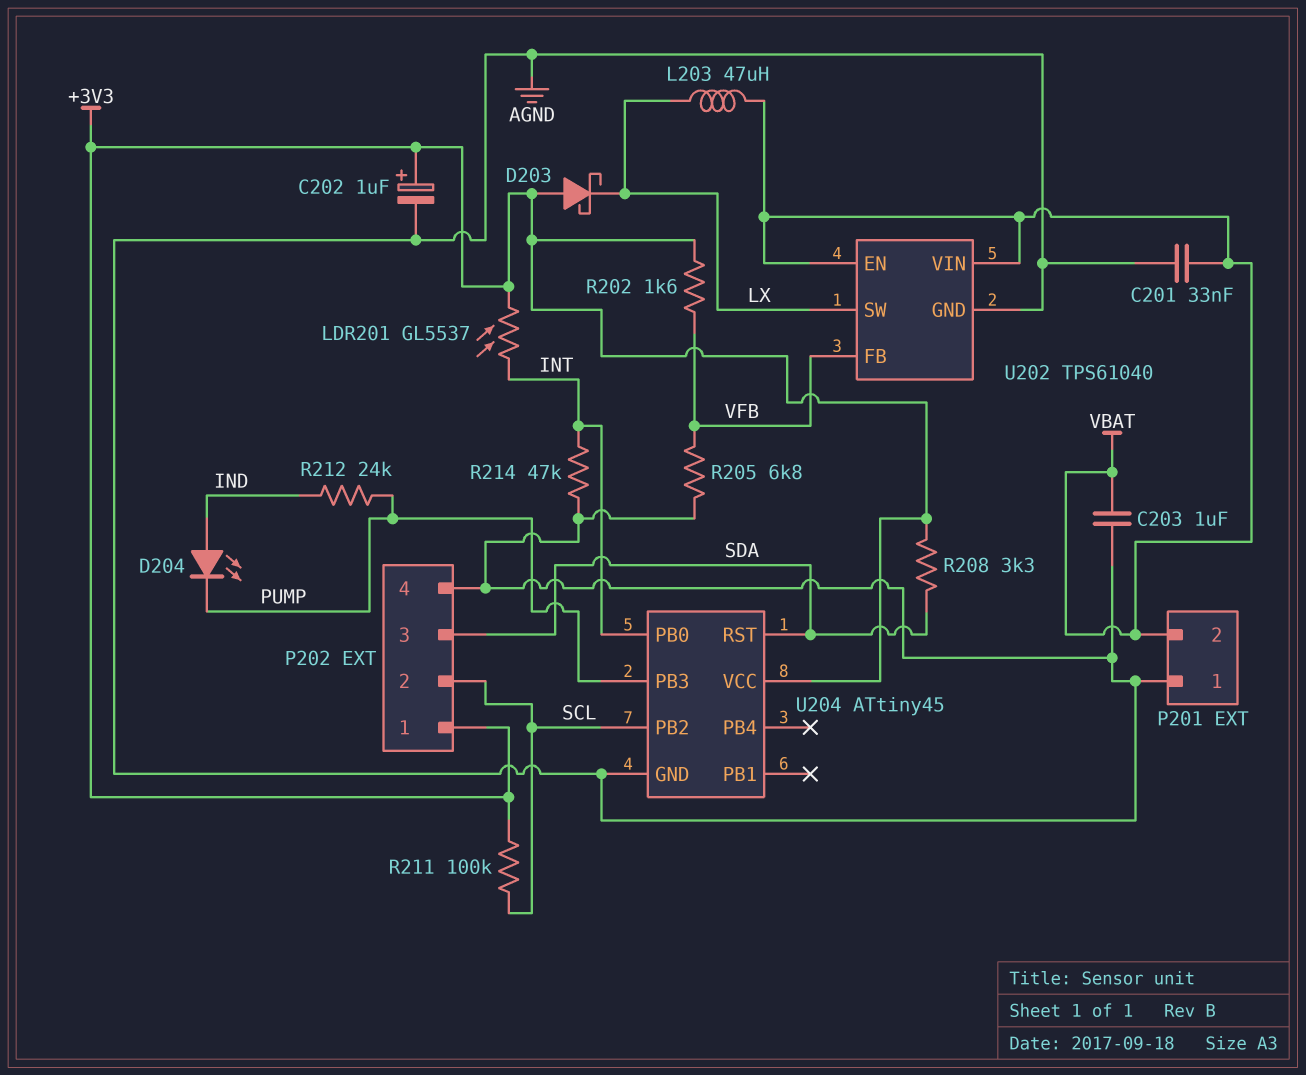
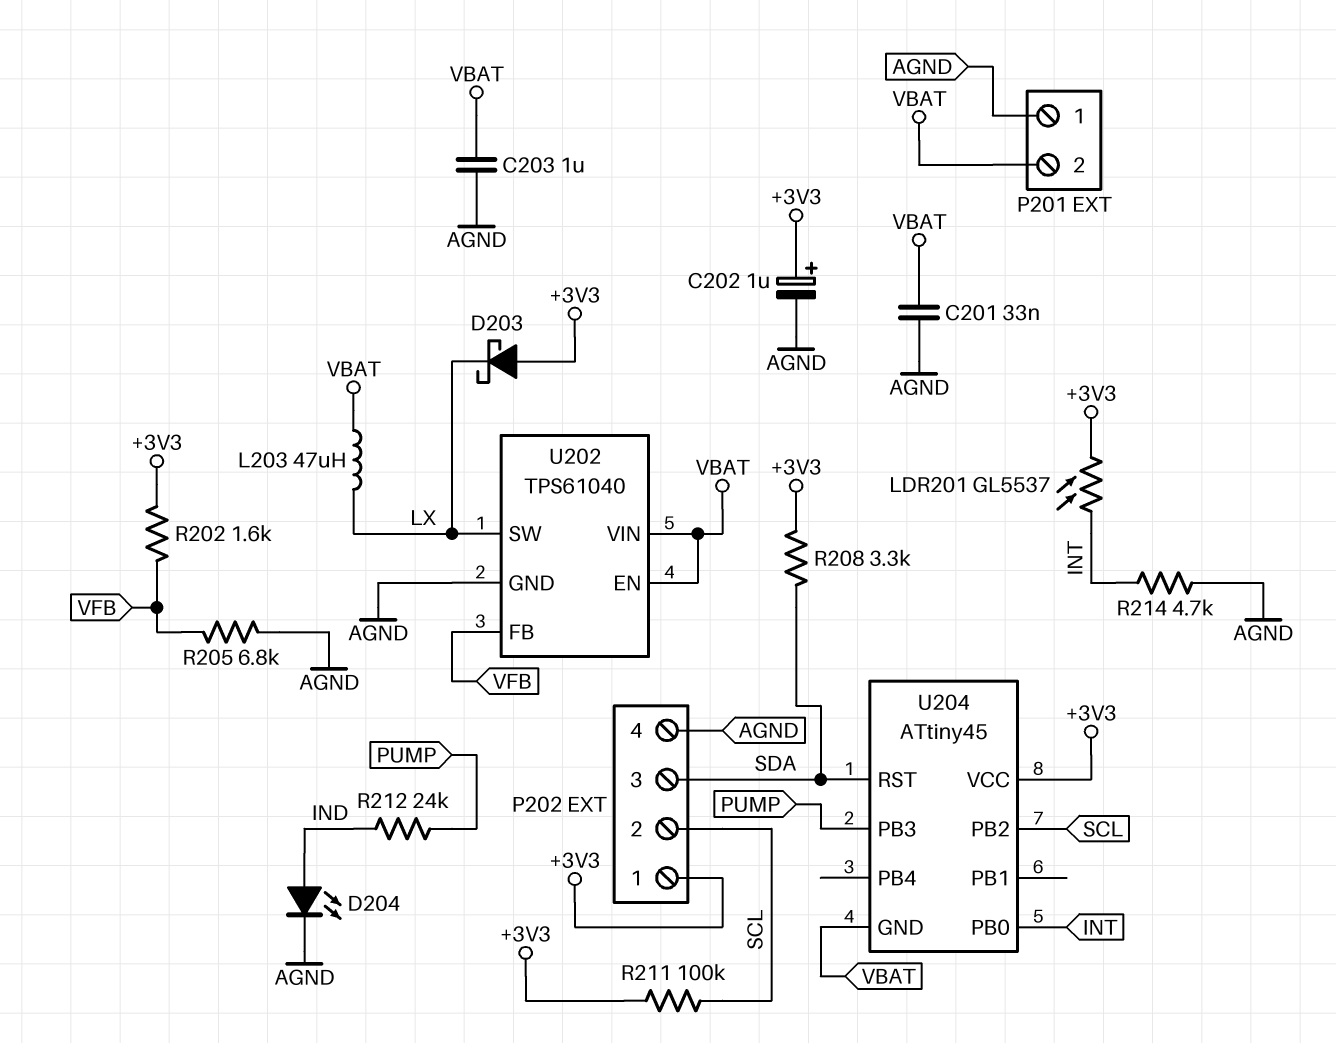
D204: LED (A IND, K PUMP) -> LED (A IND, K AGND)
R214: 47k (AGND, INT) -> 4.7k (AGND, INT)
U204 pin GND: AGND -> VBAT

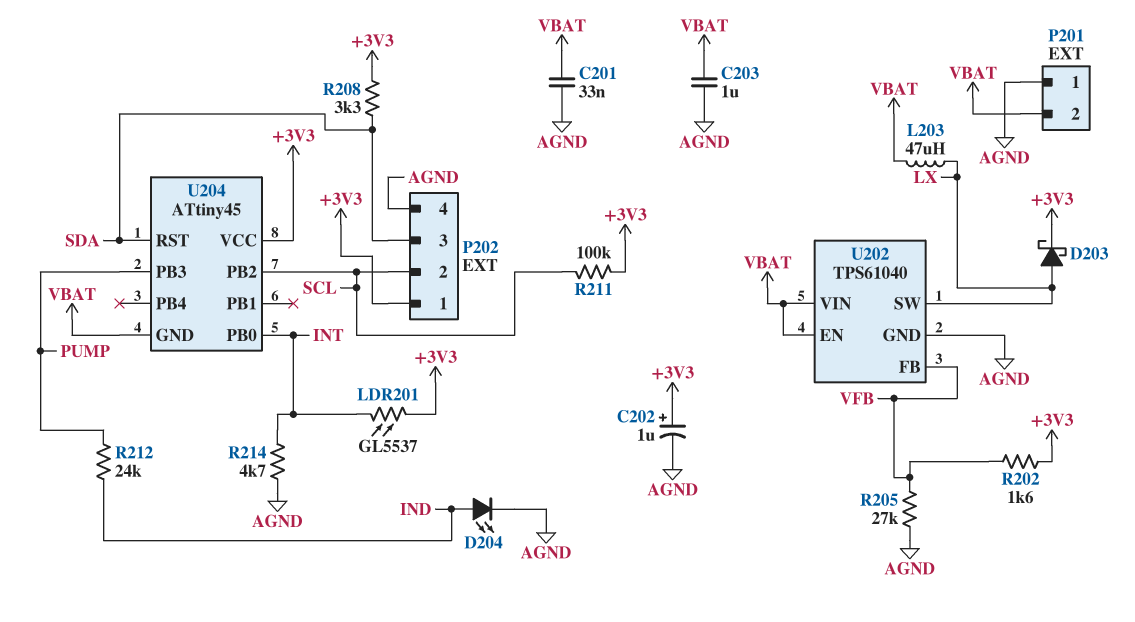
D203: schottky (A +3V3, K LX) -> schottky (A LX, K +3V3)
R205: 6.8k (AGND, VFB) -> 27k (AGND, VFB)

